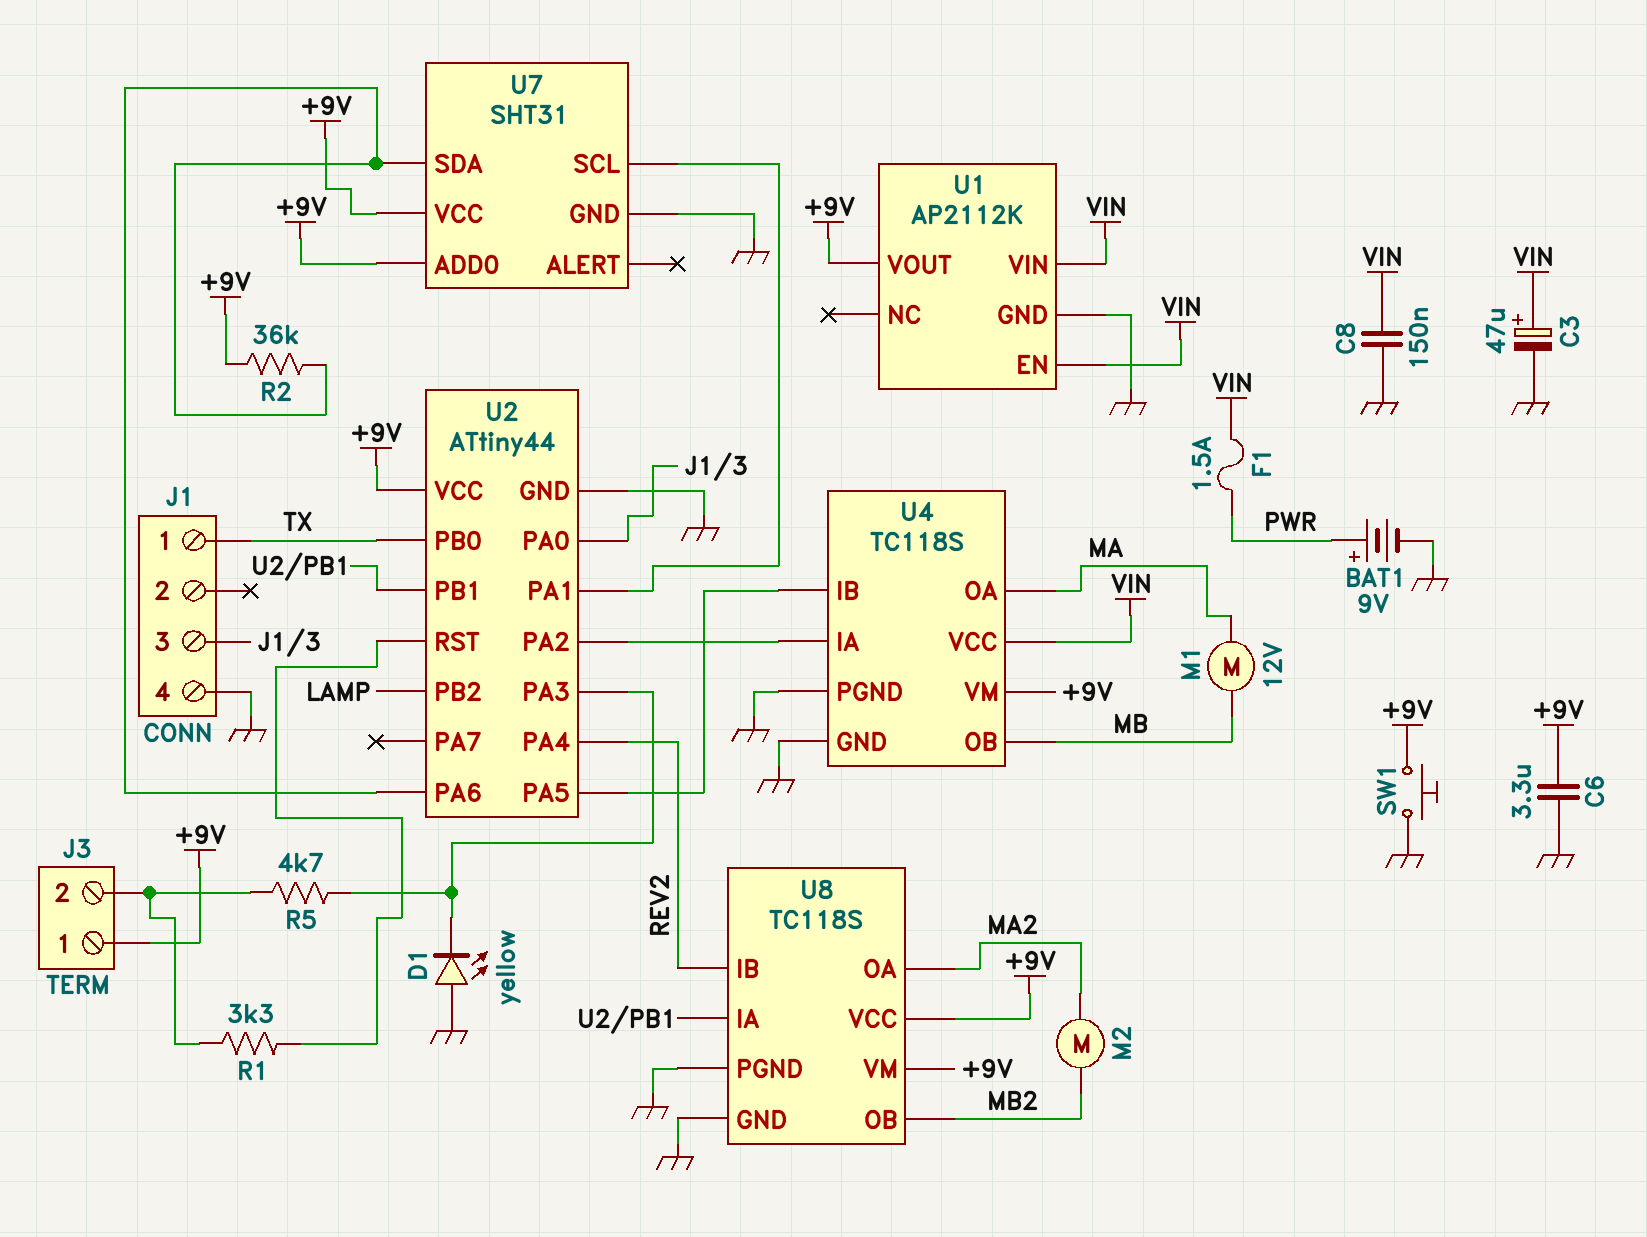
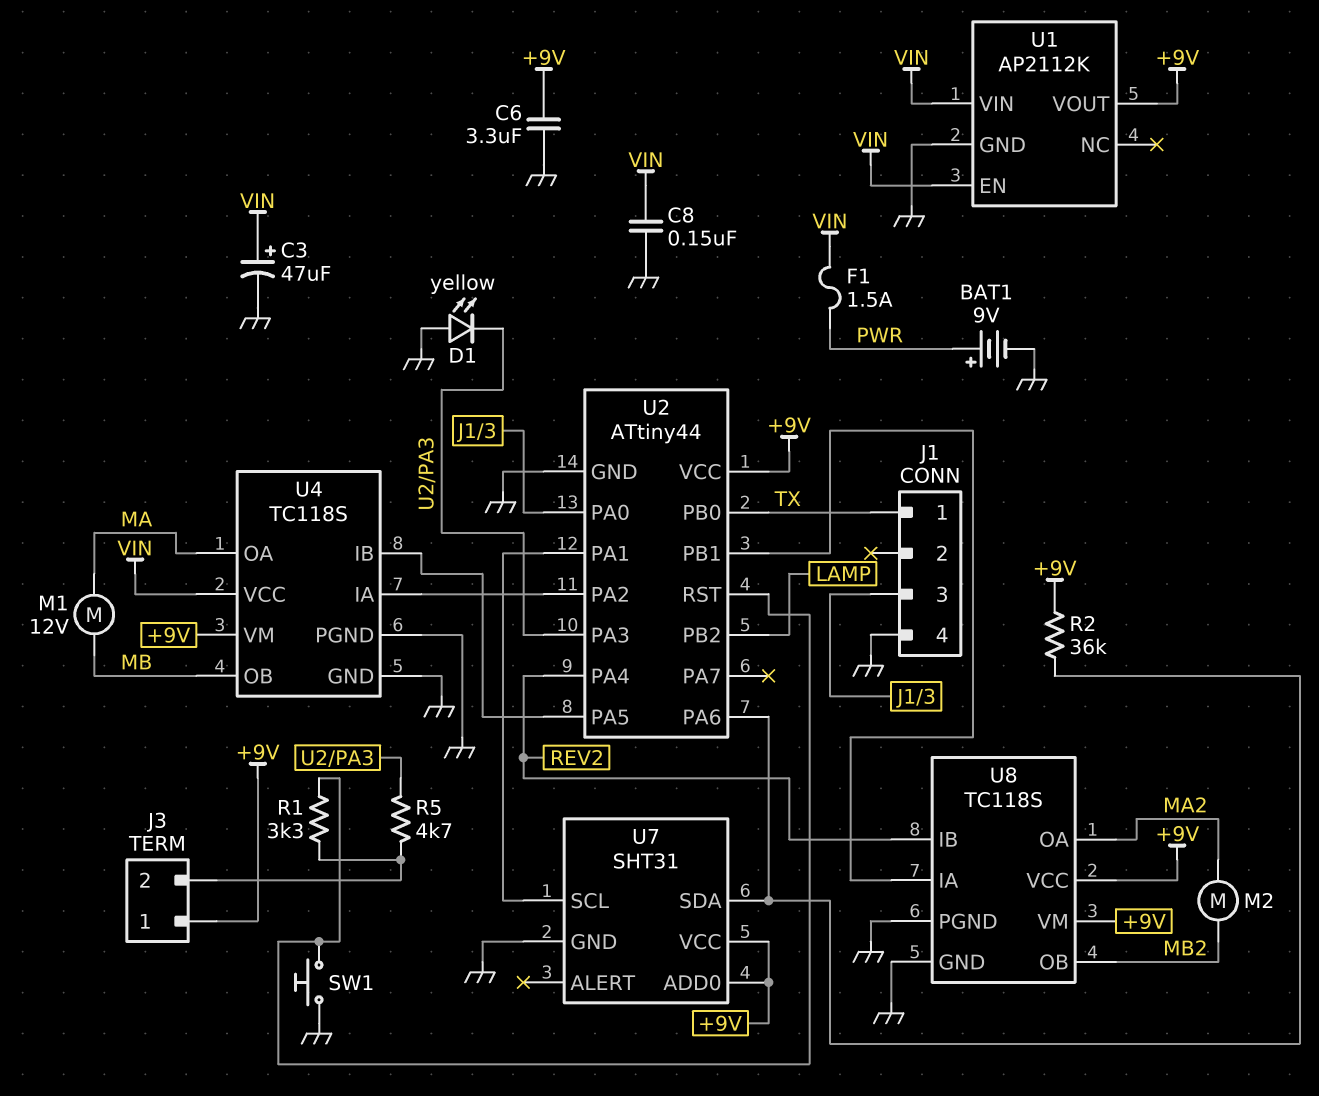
SW1: button (+9V, GND) -> button (GND, U2/RST)

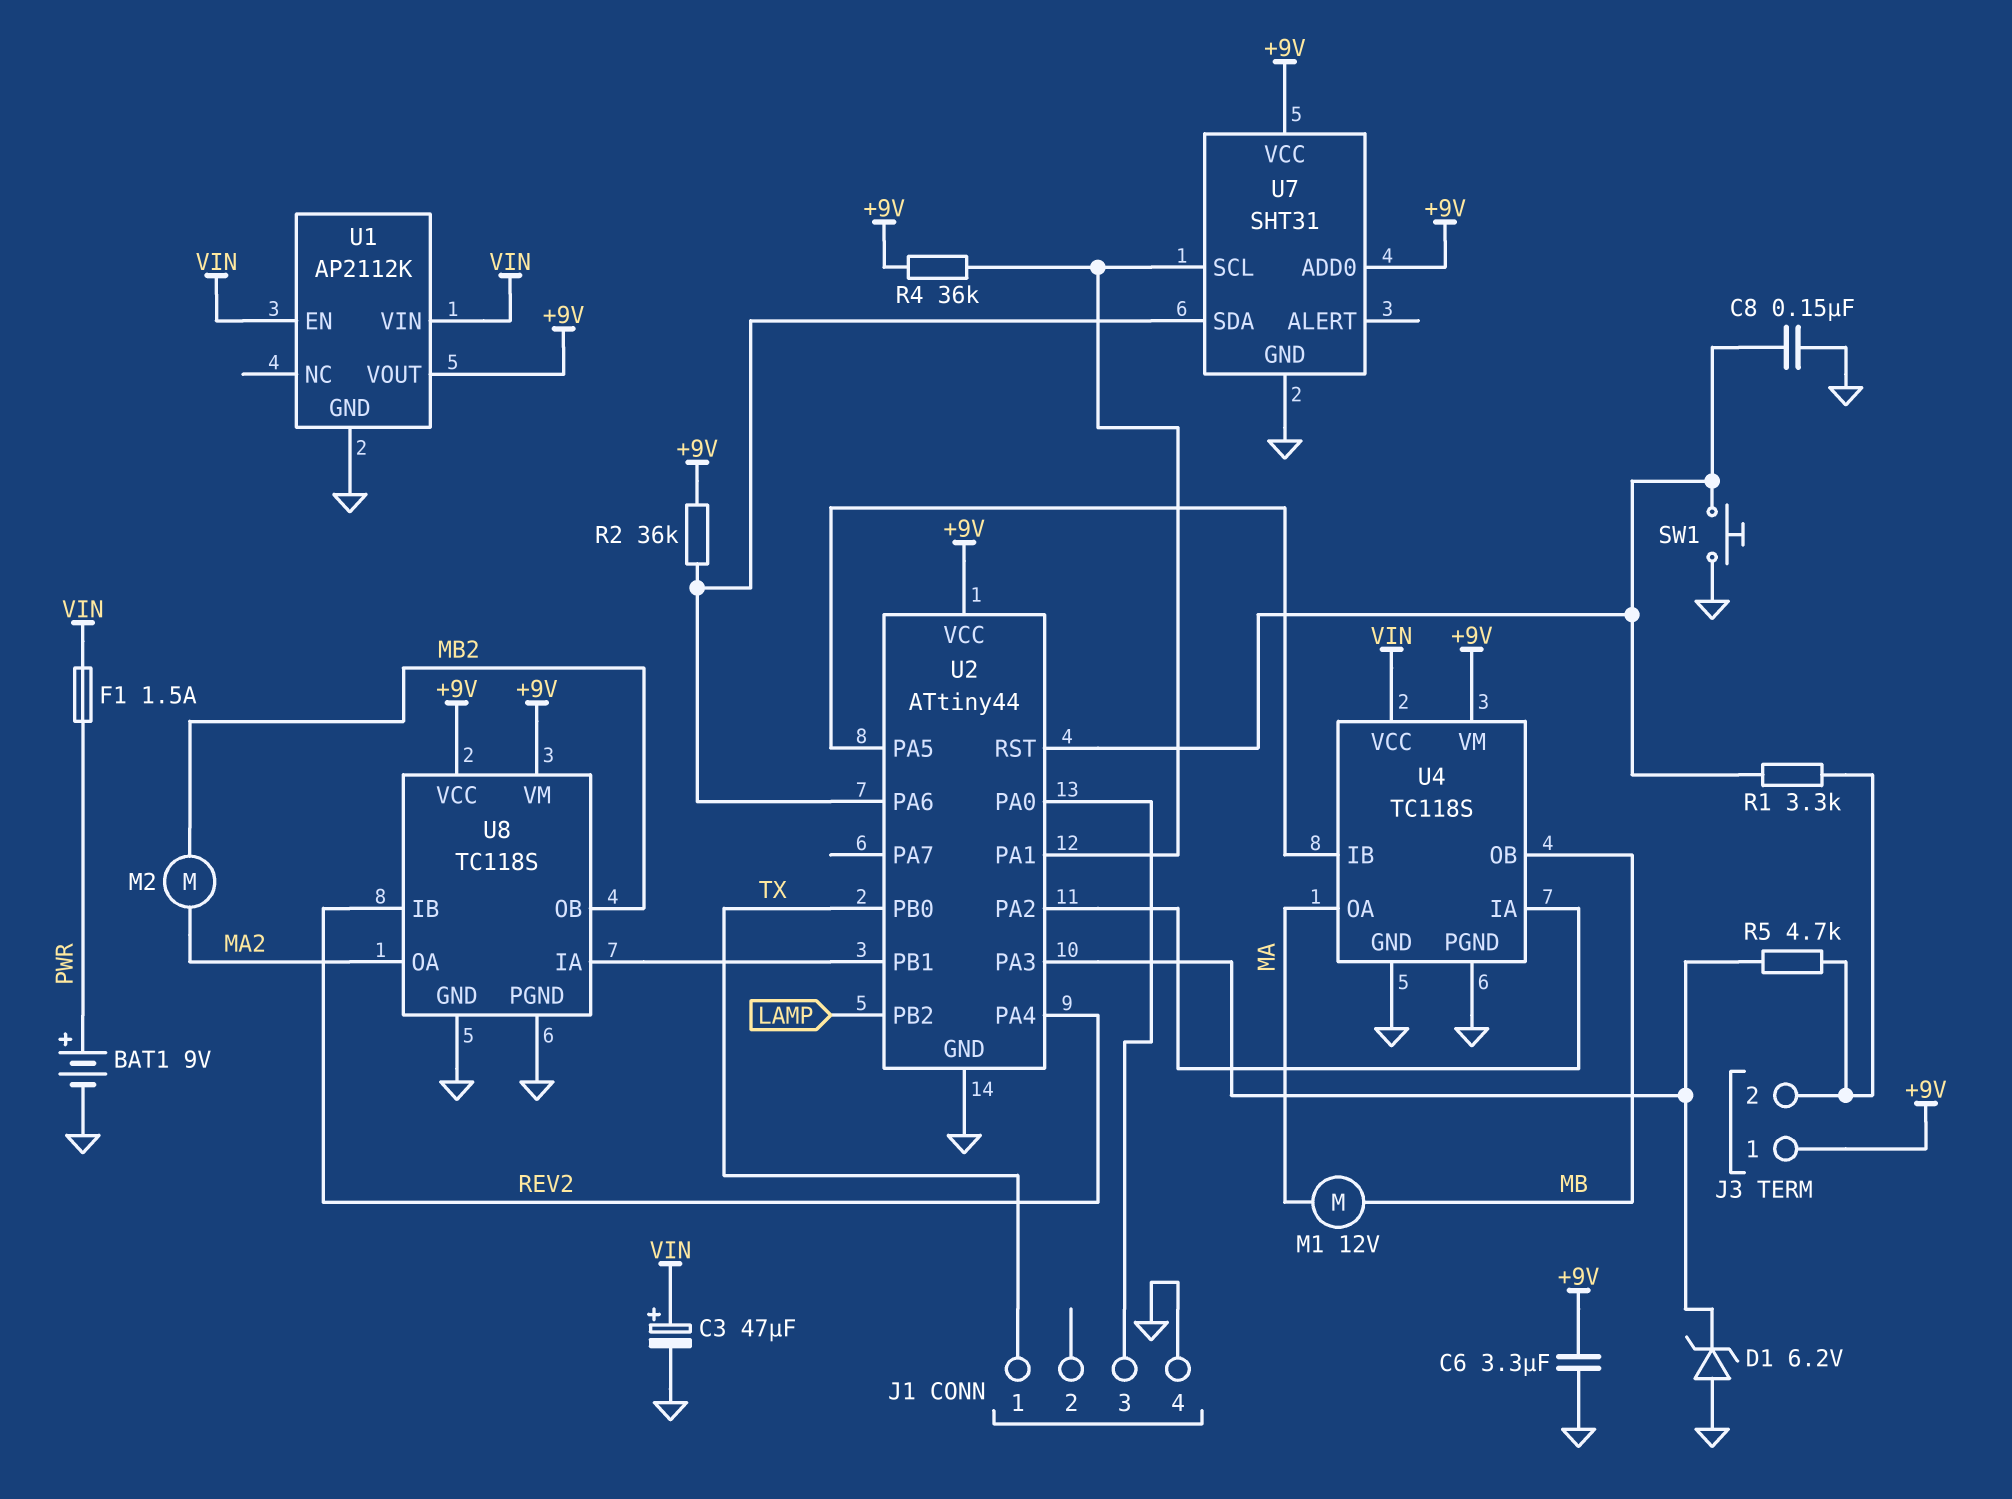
C8: 150nF (GND, VIN) -> 150nF (GND, U2/RST)
D1: LED yellow (A GND, K U2/PA3) -> zener 6.2V (A GND, K U2/PA3)
R4: none -> 36k (+9V, U2/PA1)

